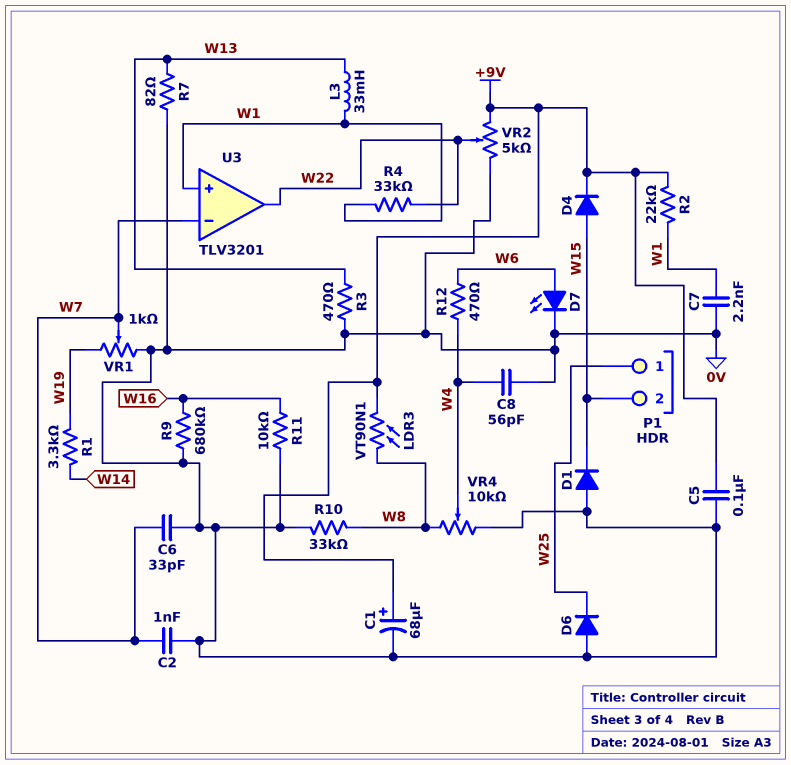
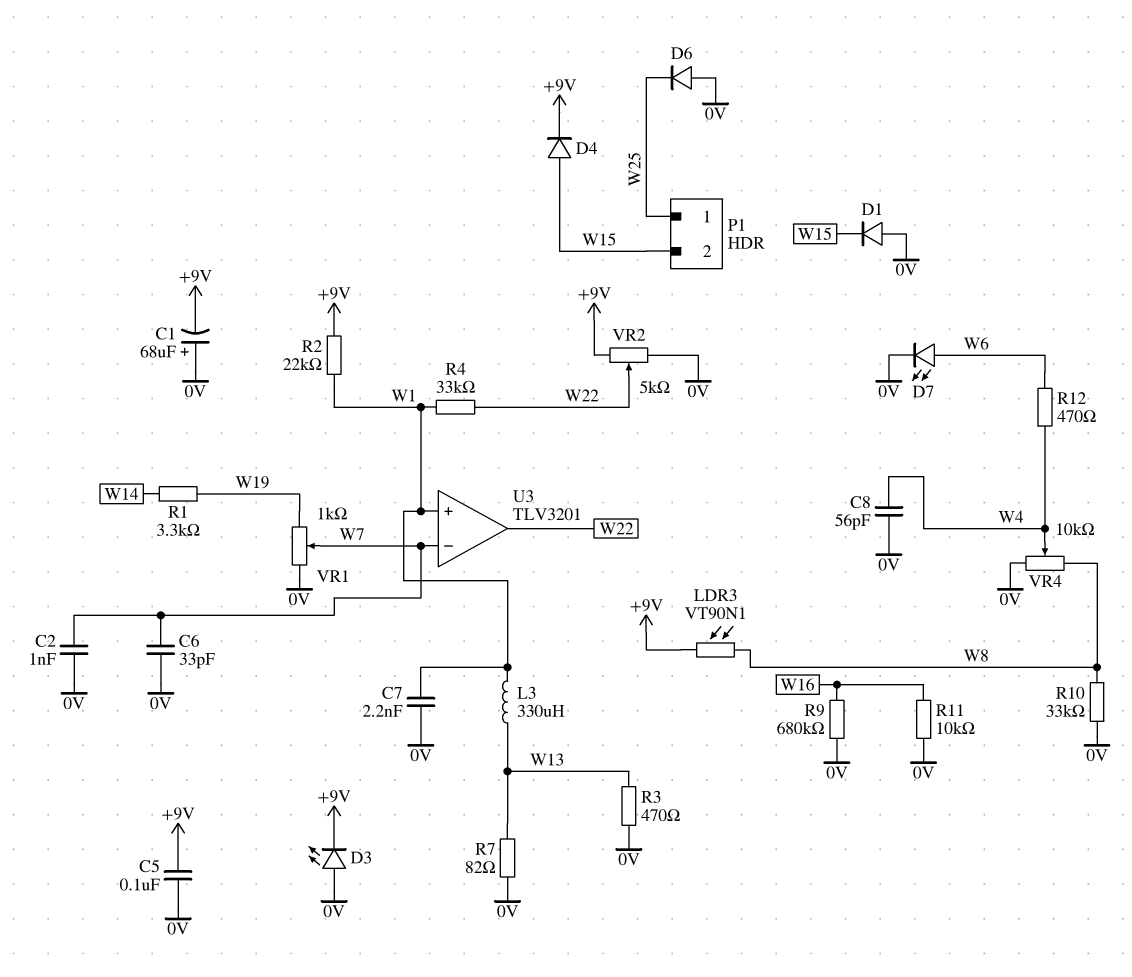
C1: 68uF (plus +9V, minus 0V) -> 68uF (plus 0V, minus +9V)
D3: none -> LED (A 0V, K +9V)
L3: 33mH (W1, W13) -> 330uH (W1, W13)

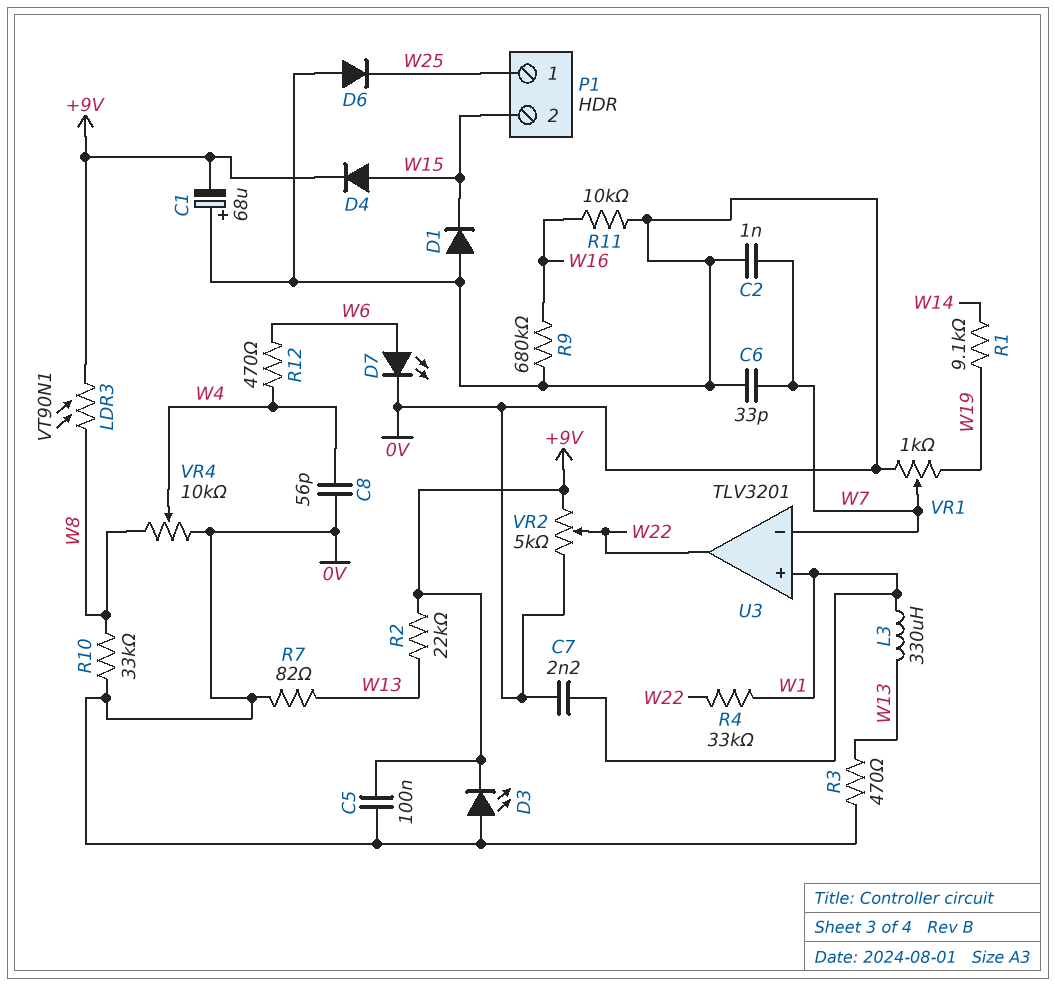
R1: 3.3k (W14, W19) -> 9.1k (W14, W19)
R2: 22k (+9V, W1) -> 22k (+9V, W13)

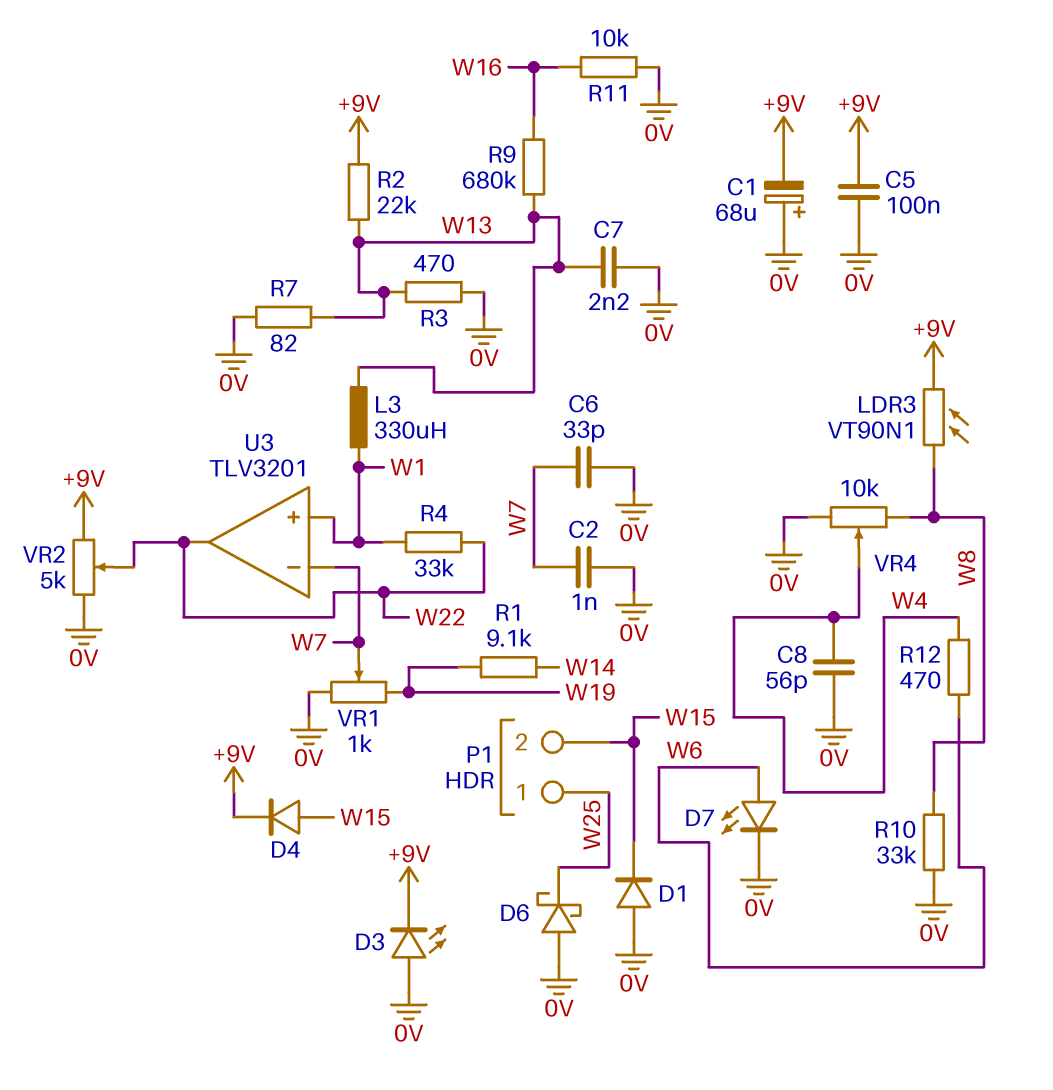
C7: 2.2nF (0V, W1) -> 2.2nF (0V, W13)
D6: diode (A 0V, K W25) -> schottky (A 0V, K W25)
R9: 680k (0V, W16) -> 680k (W13, W16)

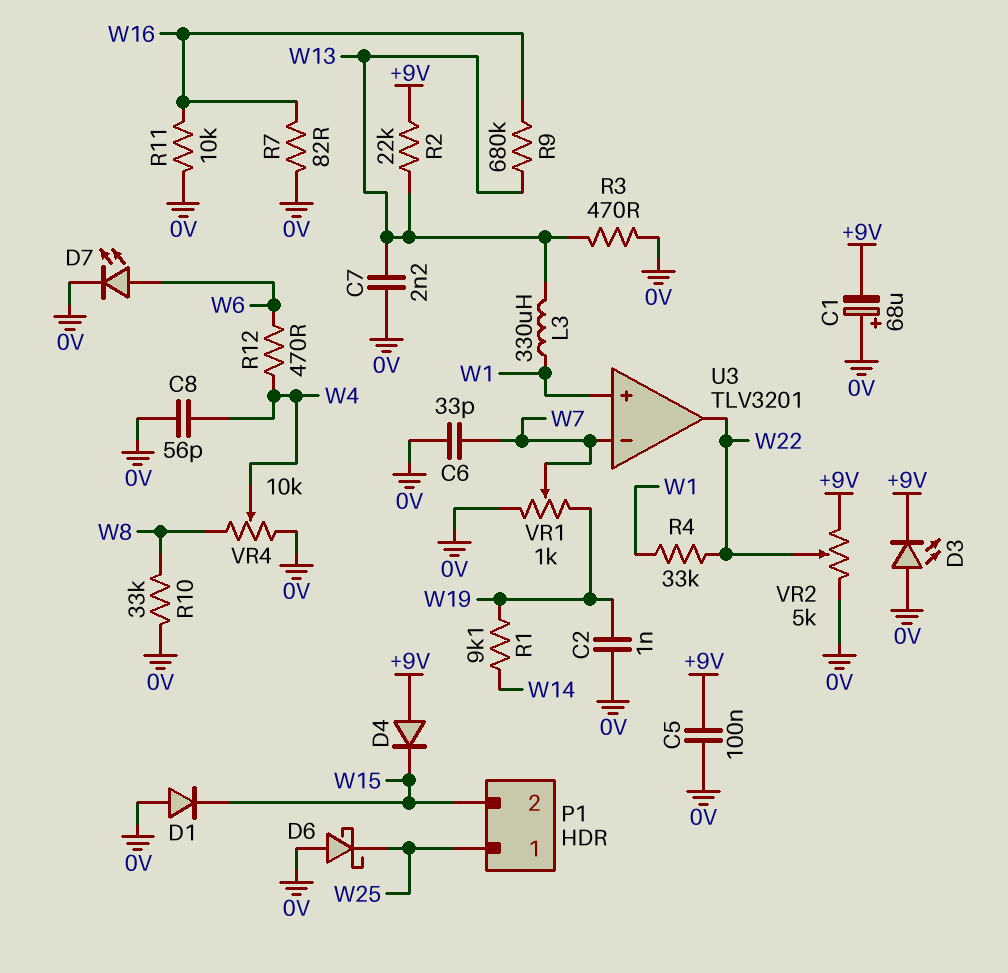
C2: 1nF (0V, W7) -> 1nF (0V, W19)
D4: diode (A W15, K +9V) -> diode (A +9V, K W15)
LDR3: VT90N1 (+9V, W8) -> none
R7: 82 (0V, W13) -> 82 (0V, W16)

